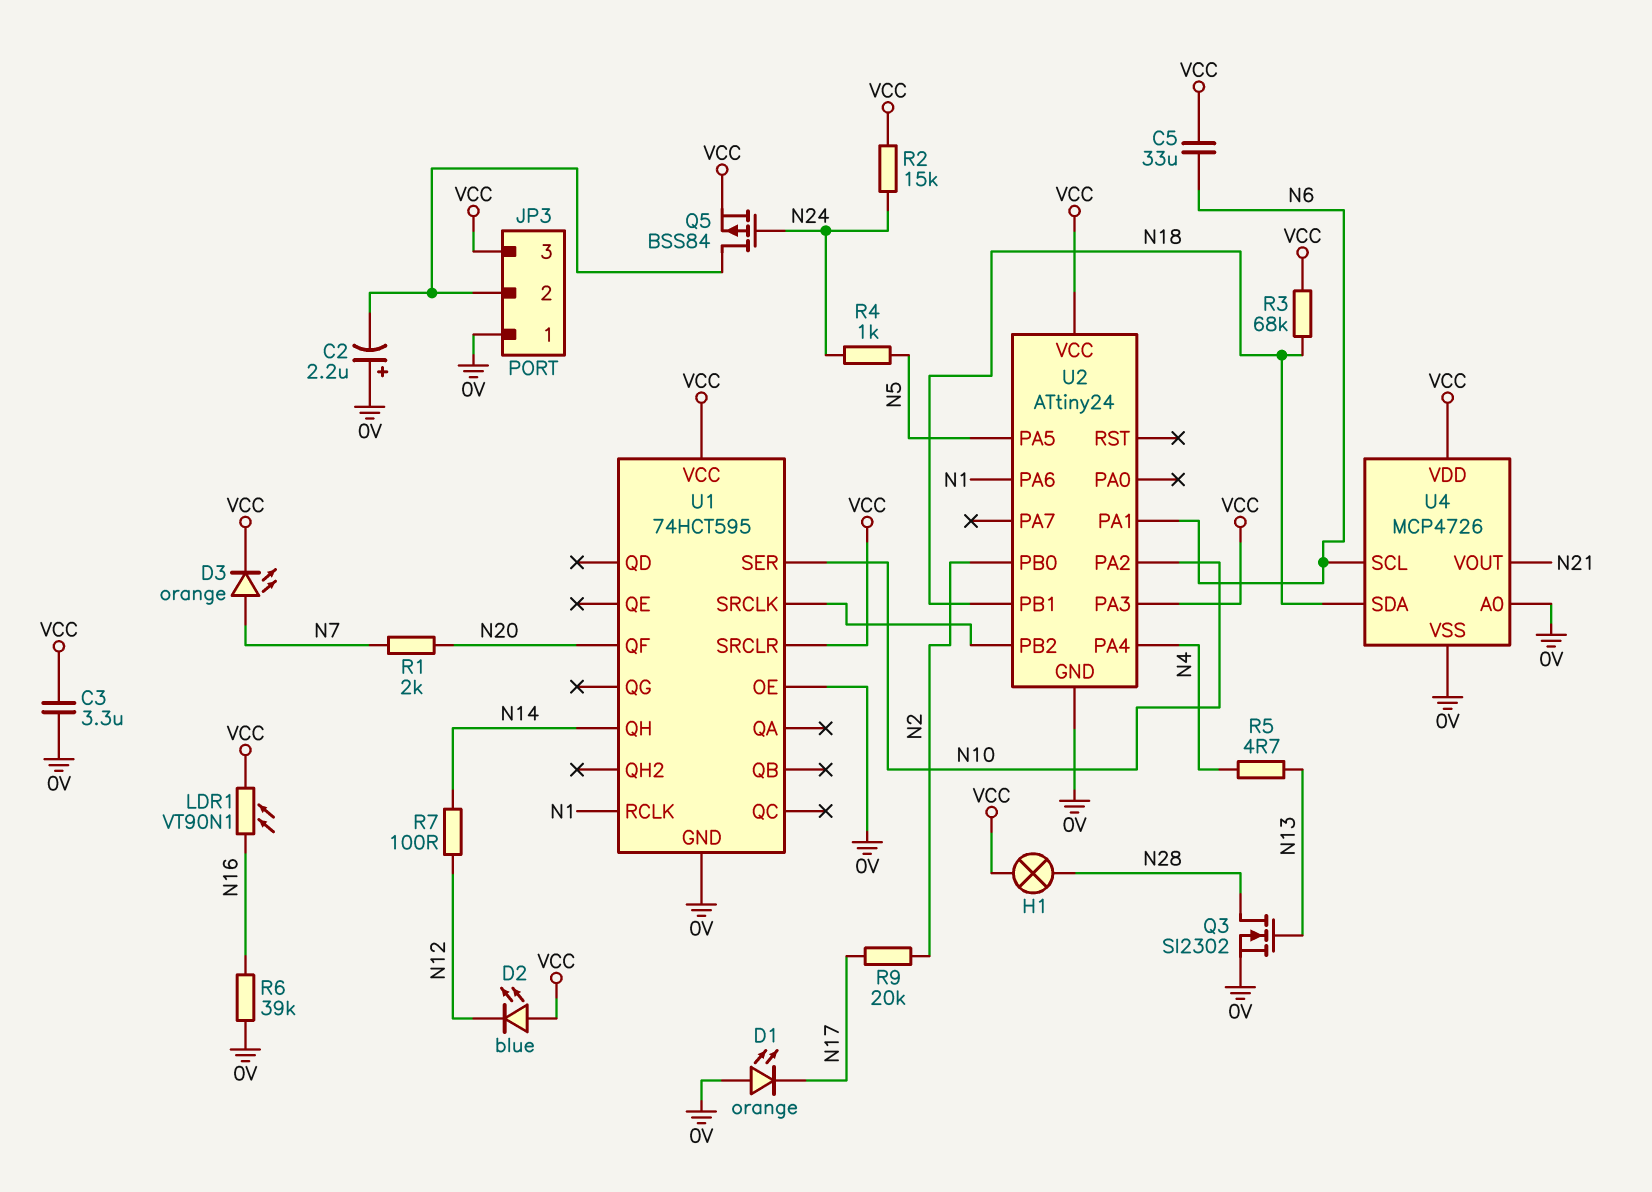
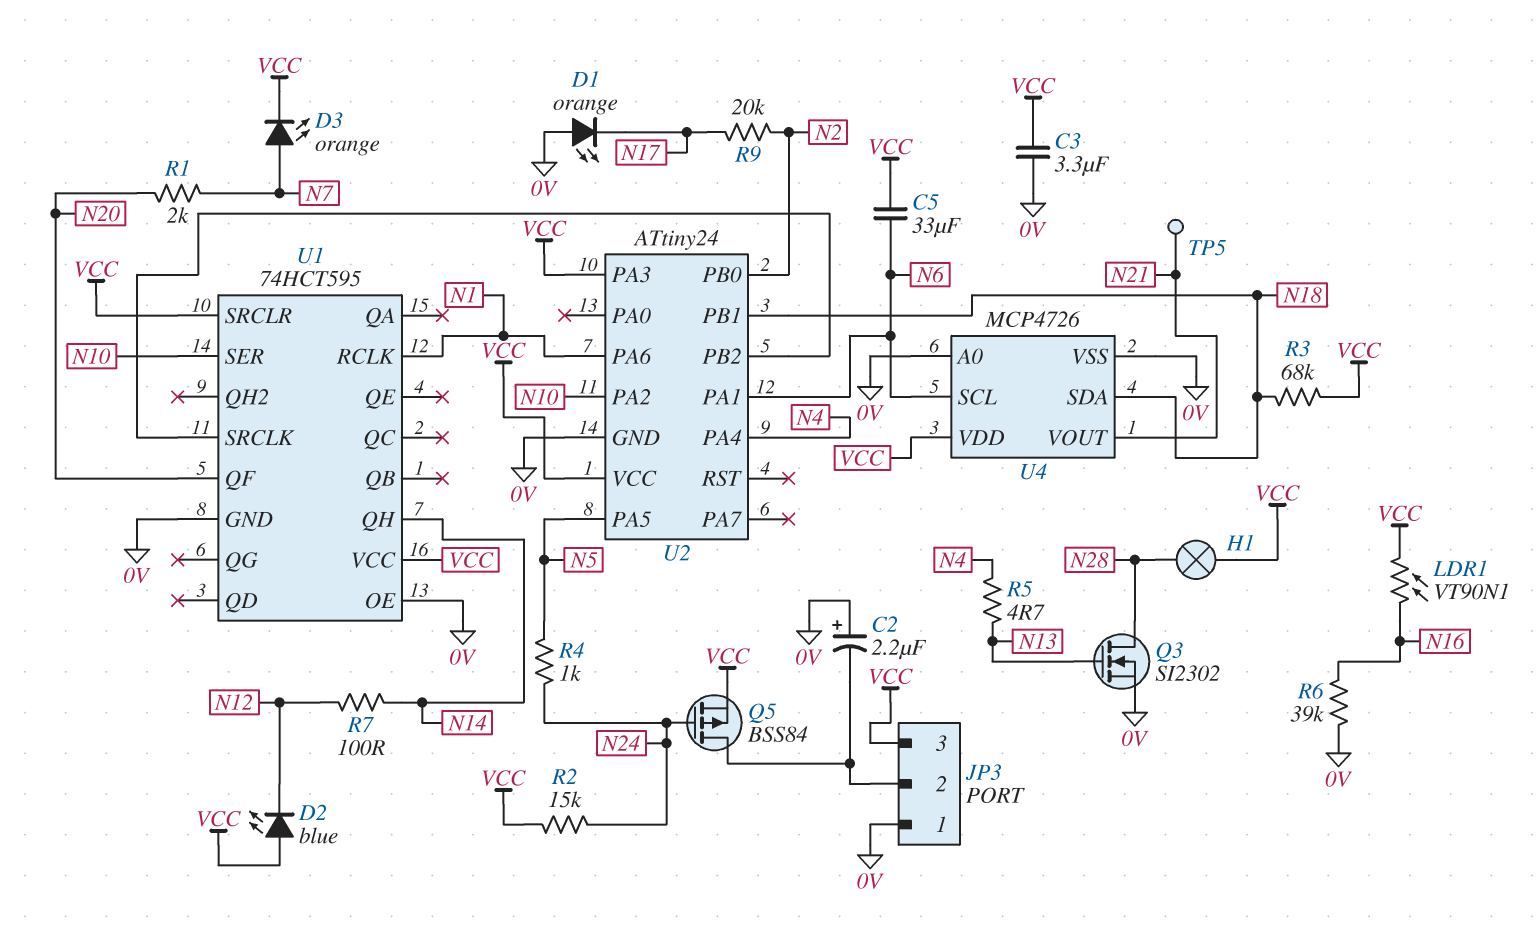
TP5: none -> test point (N21)

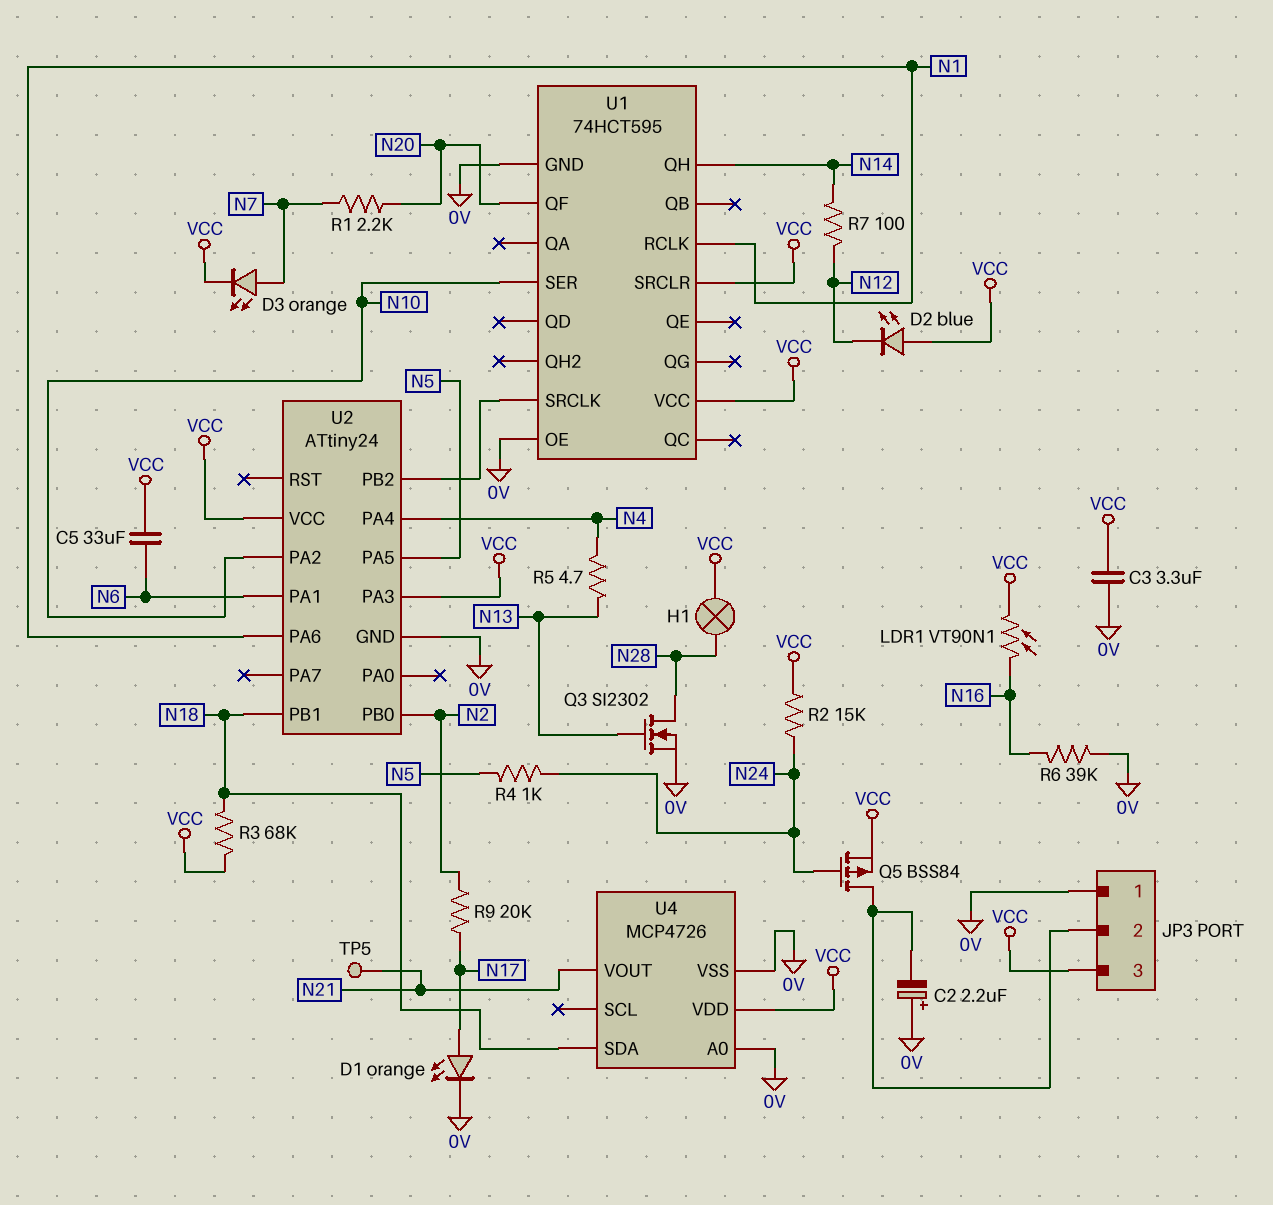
D1: LED orange (A 0V, K N17) -> LED orange (A N17, K 0V)
R1: 2k (N7, N20) -> 2.2k (N7, N20)
U4 pin SCL: N6 -> none

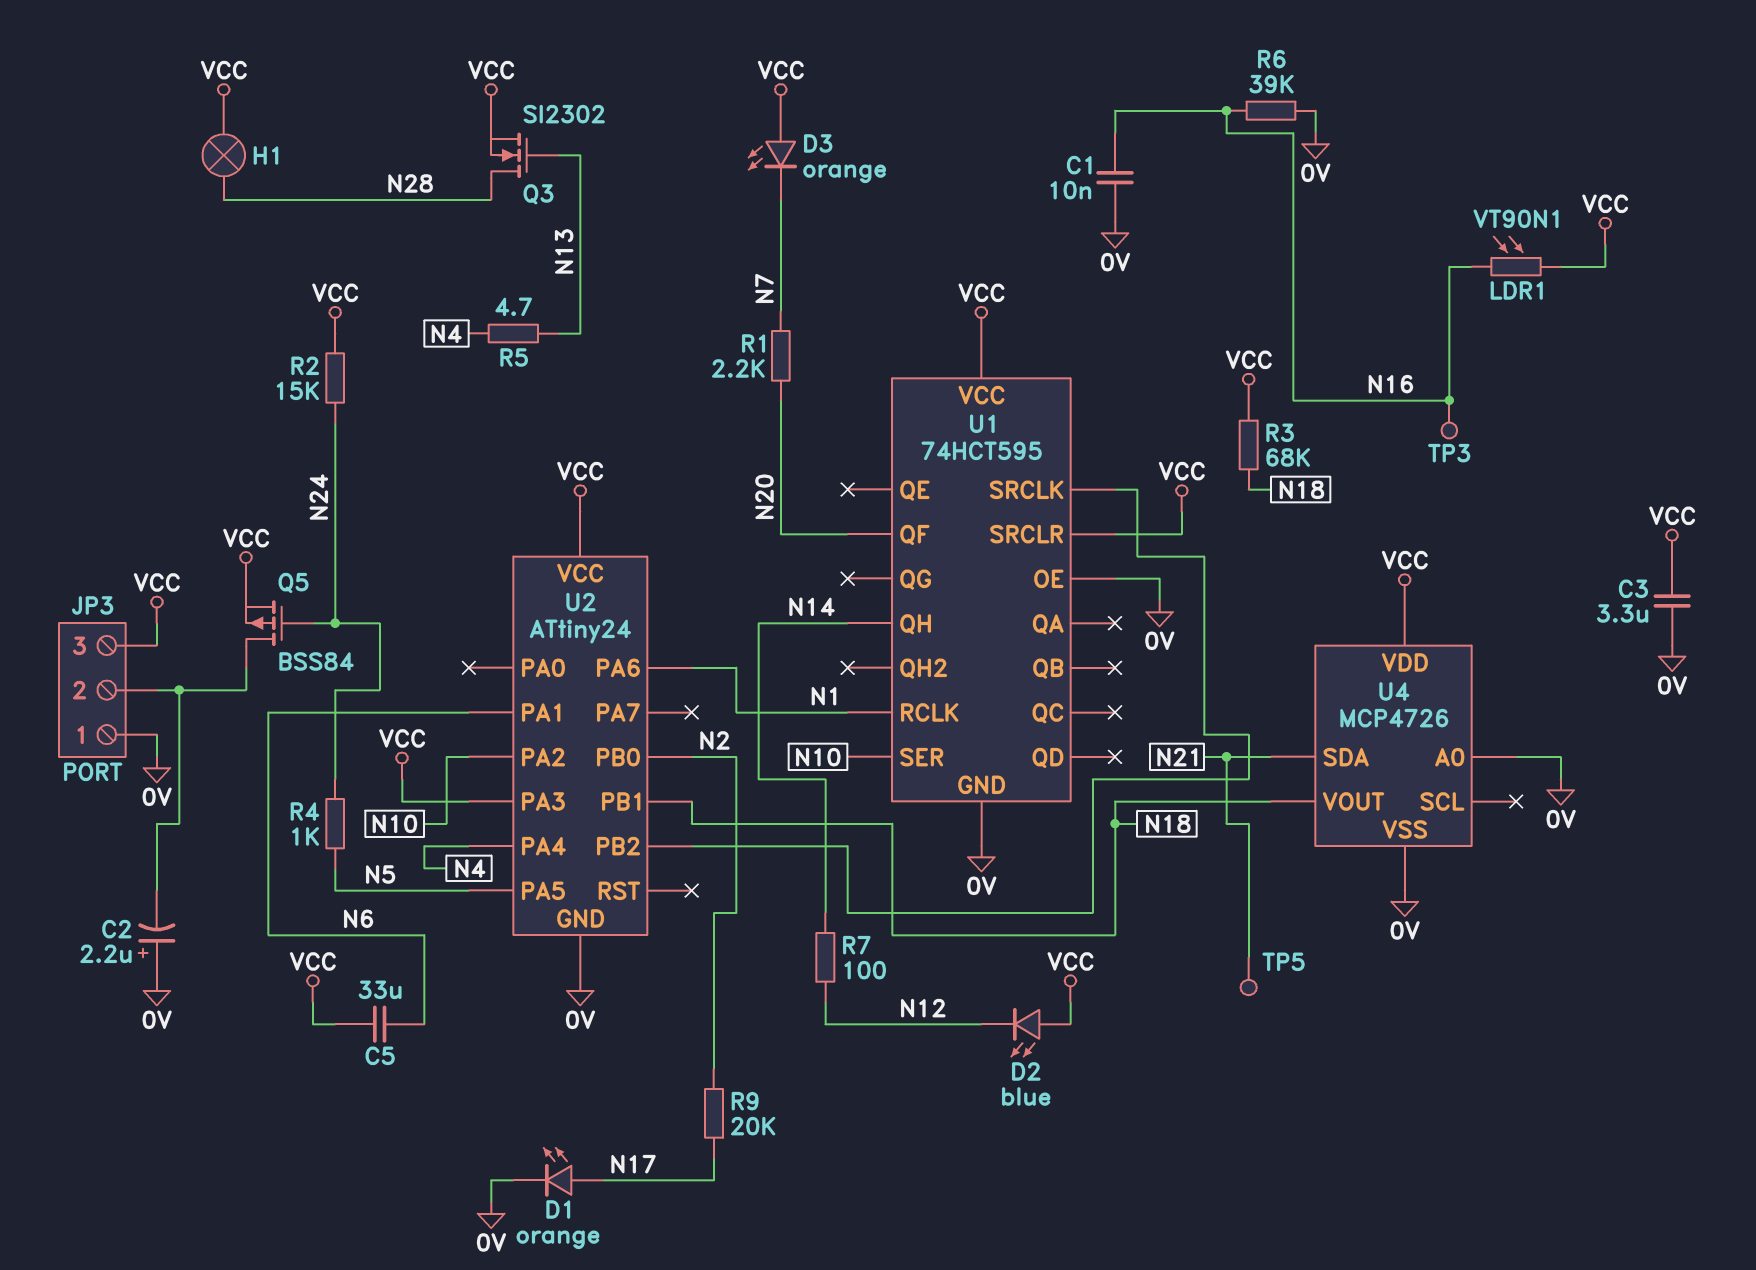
C1: none -> 10nF (0V, N16)
D3: LED orange (A N7, K VCC) -> LED orange (A VCC, K N7)
Q3: NMOS SI2302 (G N13, D N28, S 0V) -> NMOS SI2302 (G N13, D N28, S VCC)
TP3: none -> test point (N16)
U4 pin SDA: N18 -> N21
U4 pin VOUT: N21 -> N18

